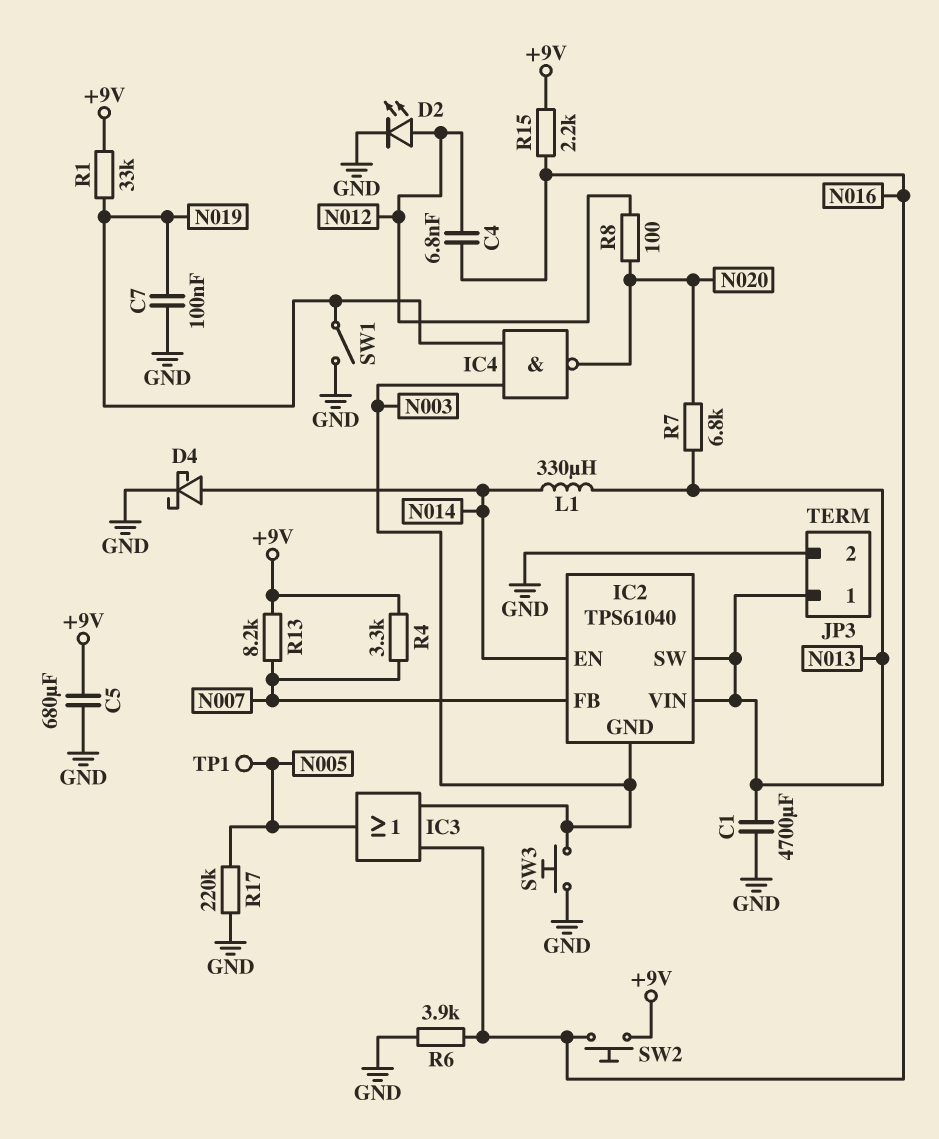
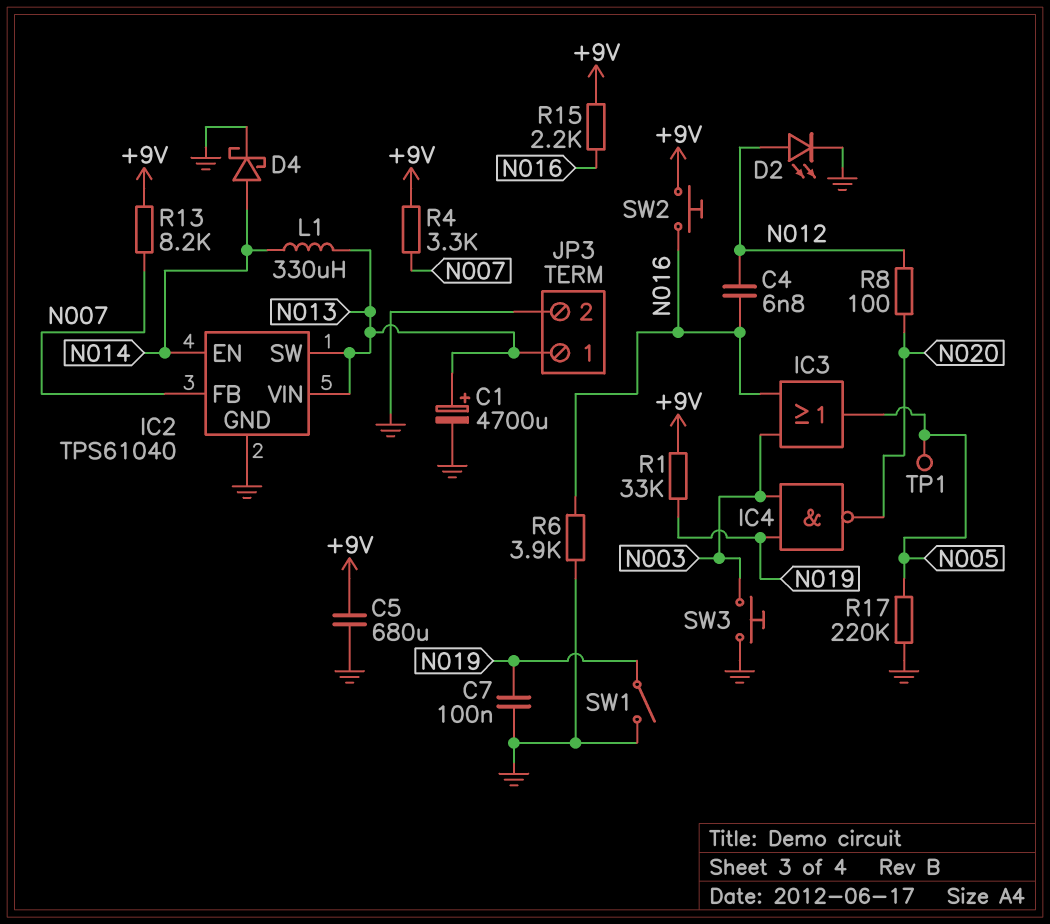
C1: 4700uF (GND, N013) -> 4700uF (plus N013, minus GND)
IC2 pin GND: N003 -> GND
R7: 6.8k (N013, N020) -> none

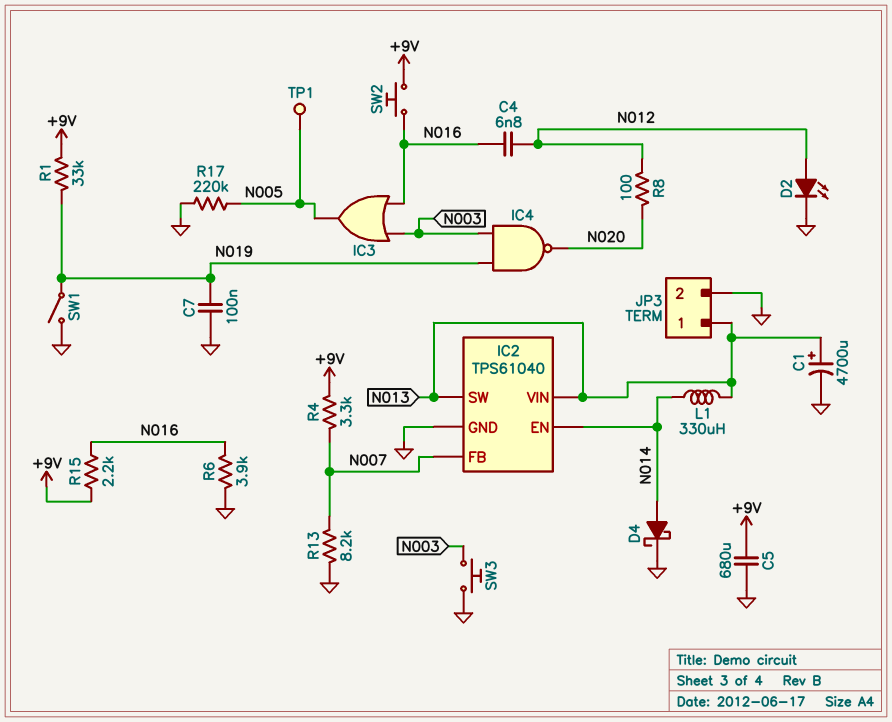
R13: 8.2k (+9V, N007) -> 8.2k (GND, N007)

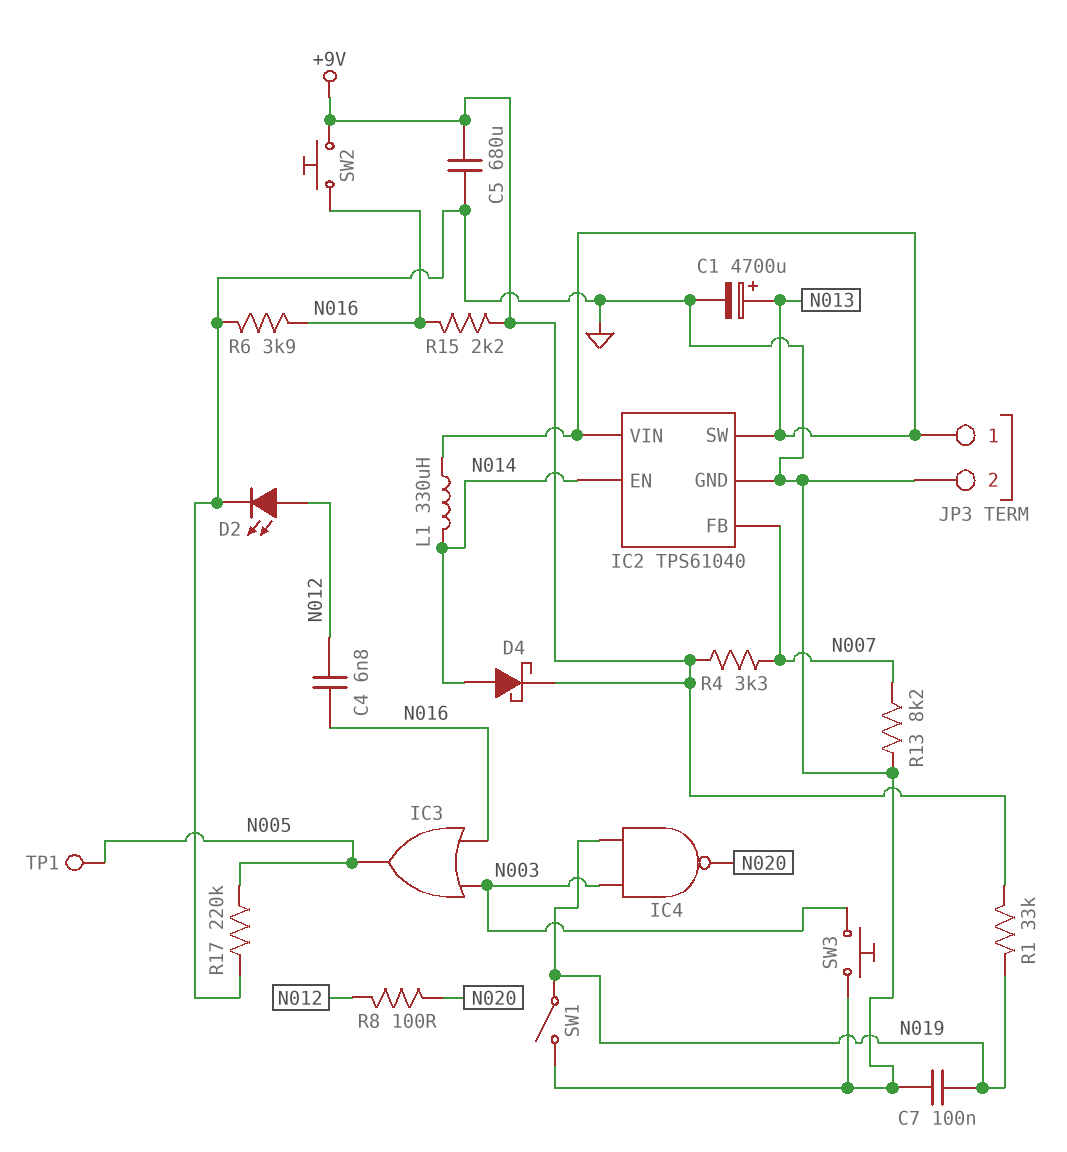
D4: schottky (A N014, K GND) -> schottky (A N014, K +9V)

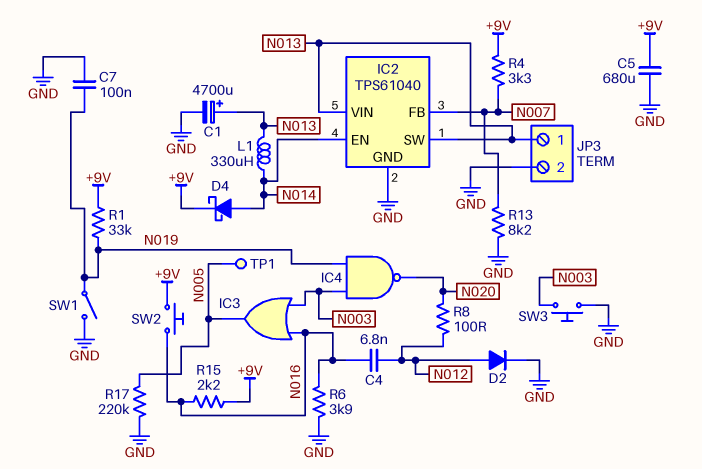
D2: LED (A N012, K GND) -> diode (A N012, K GND)

